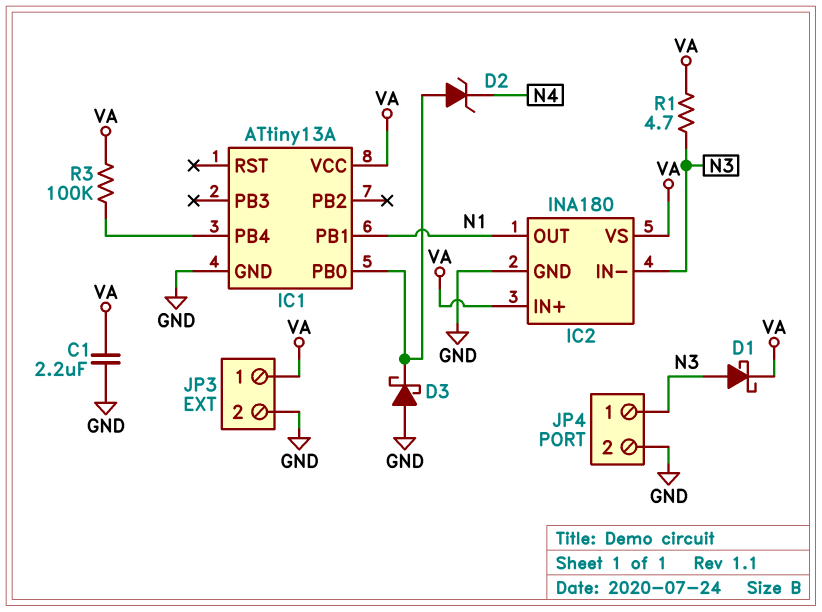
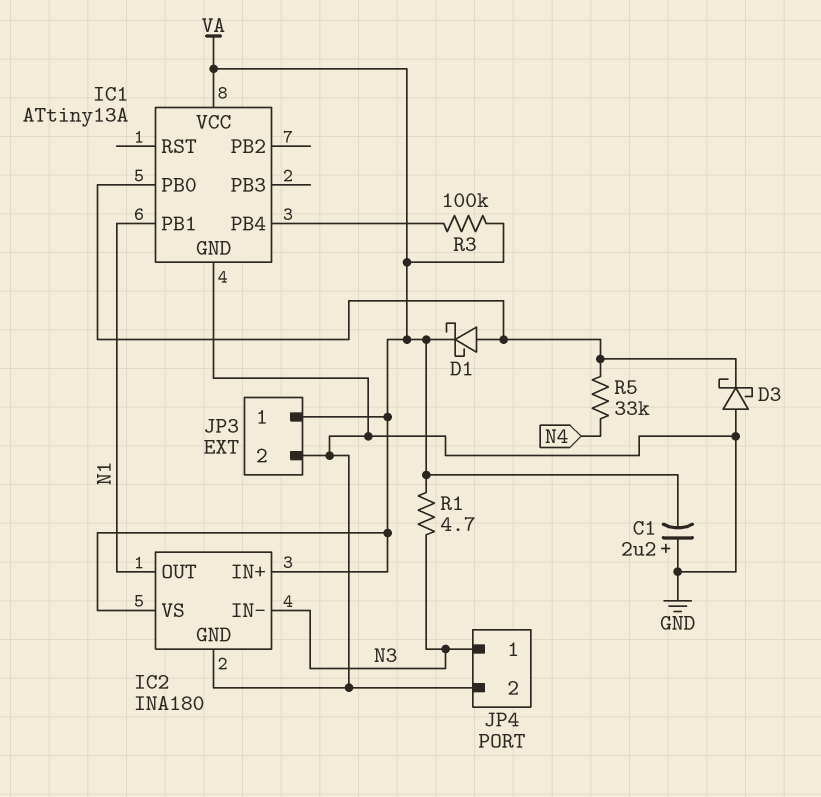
C1: 2.2uF (GND, VA) -> 2.2uF (plus GND, minus VA)
D1: schottky (A N3, K VA) -> schottky (A IC1/PB0, K VA)
D2: zener (A IC1/PB0, K N4) -> none
R5: none -> 33k (IC1/PB0, N4)

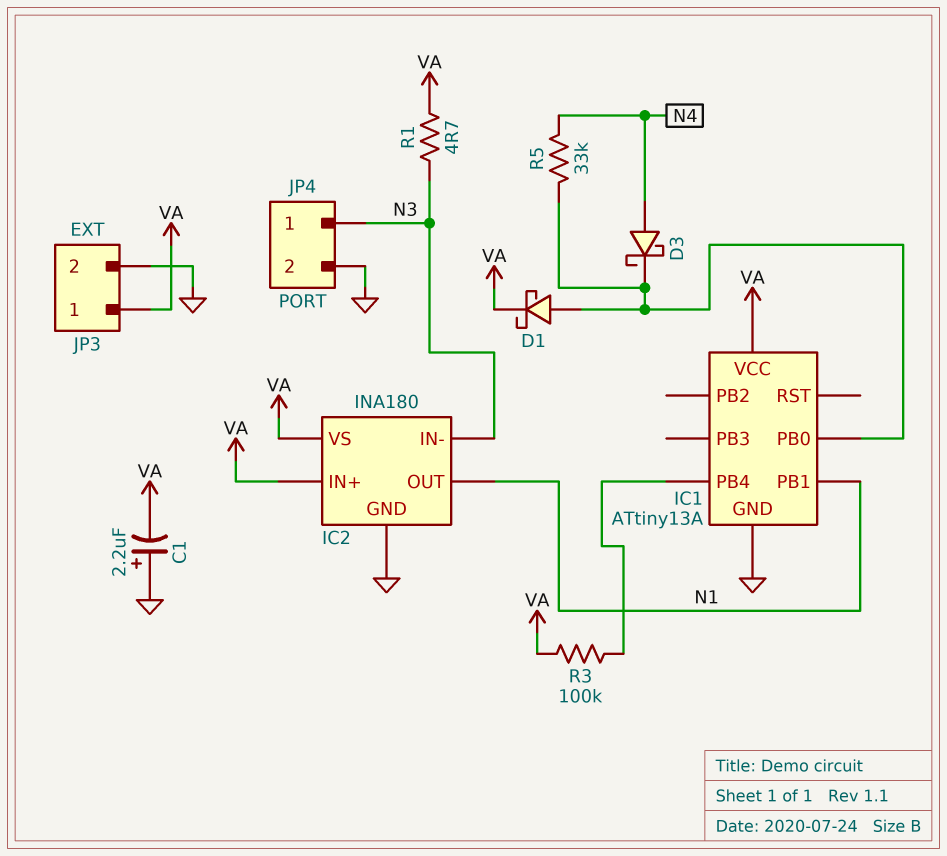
D3: schottky (A GND, K IC1/PB0) -> schottky (A N4, K IC1/PB0)

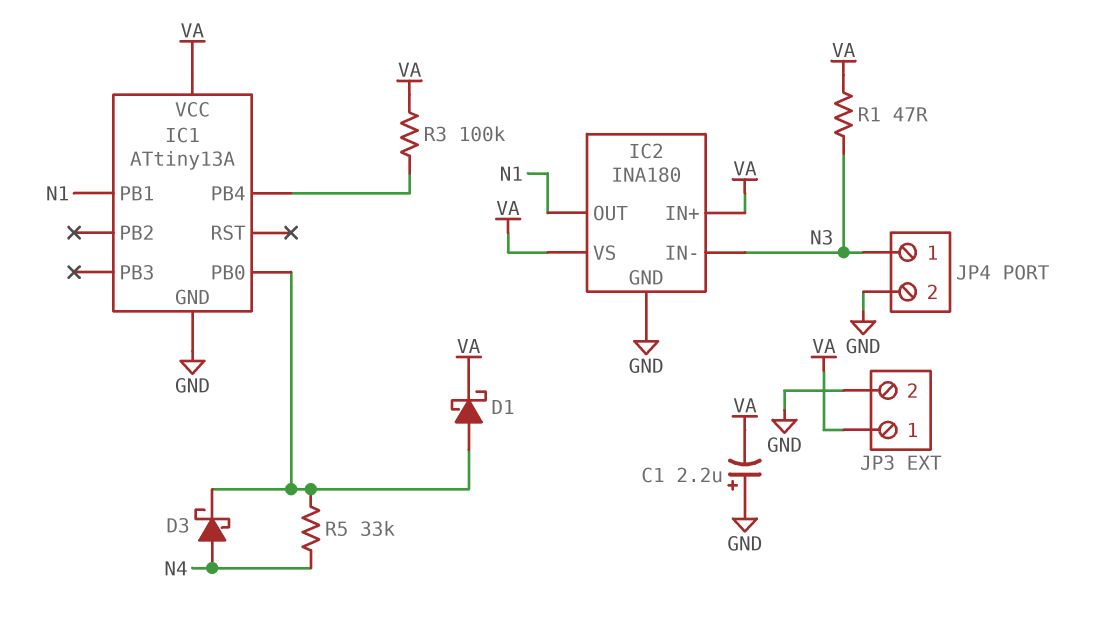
R1: 4.7 (N3, VA) -> 47 (N3, VA)

